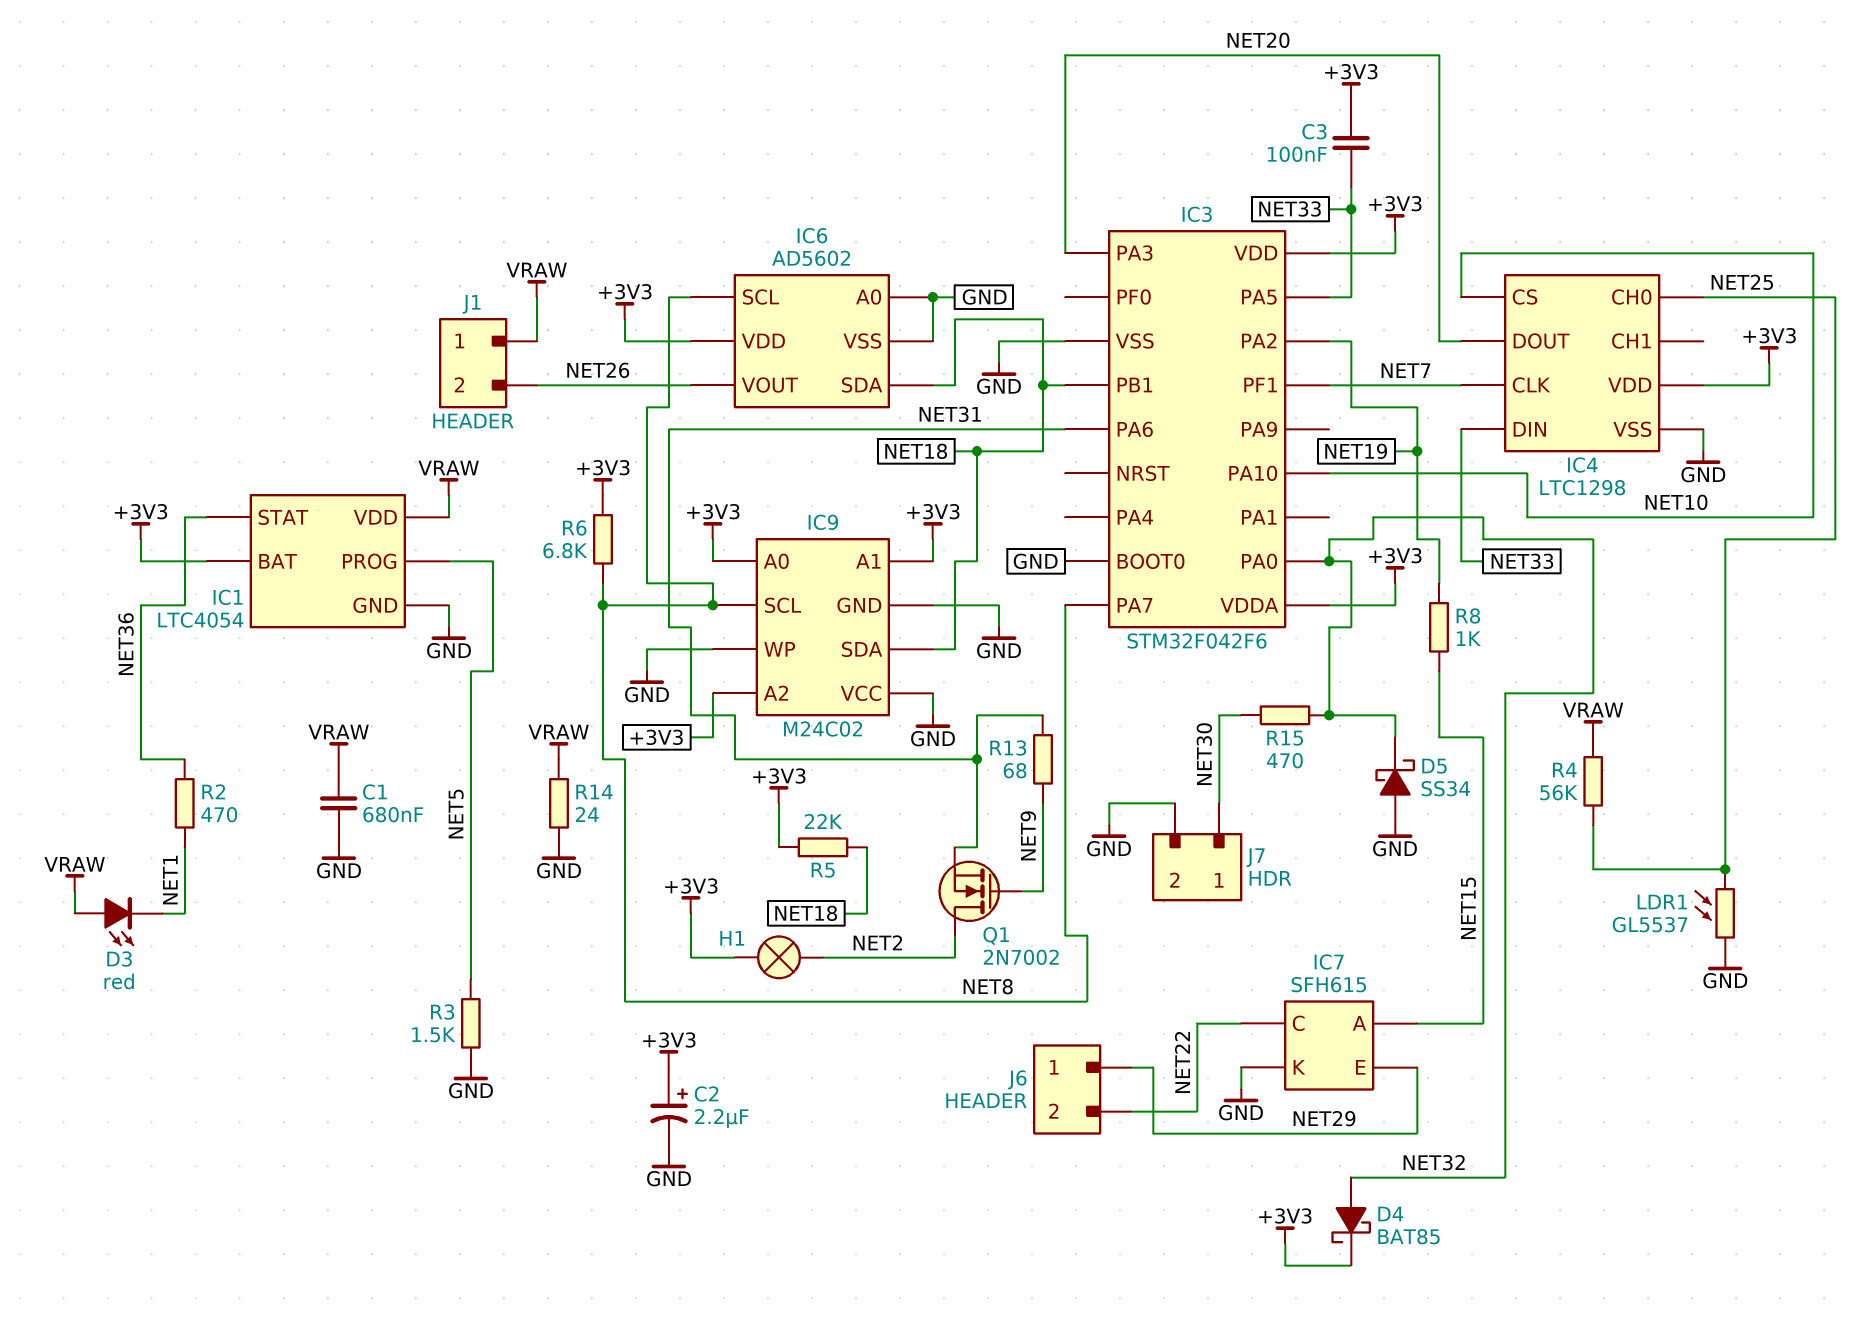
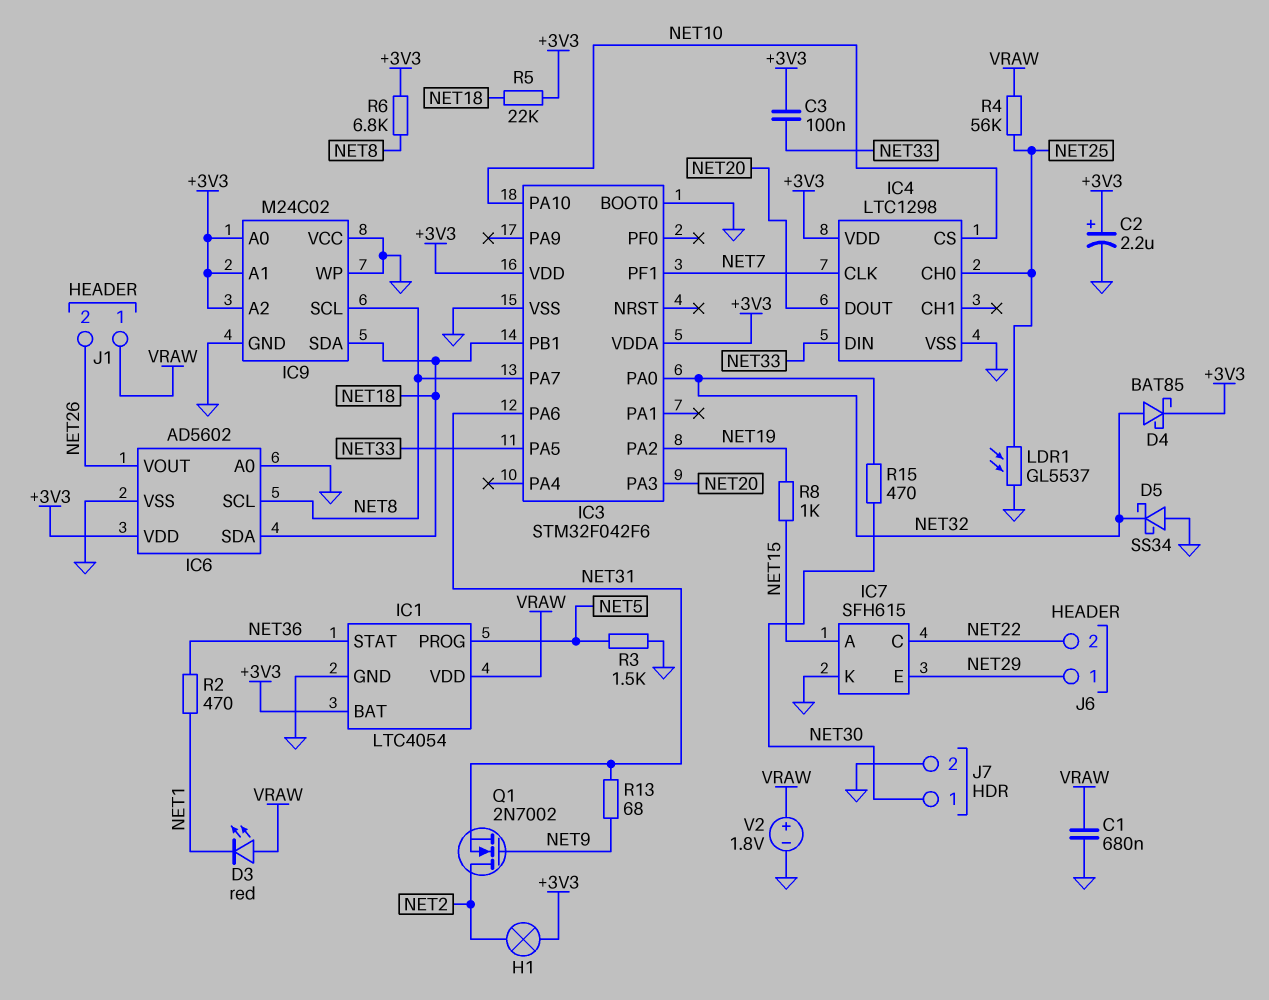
R14: 24 (GND, VRAW) -> none
V2: none -> 1.8V (plus VRAW, minus GND)

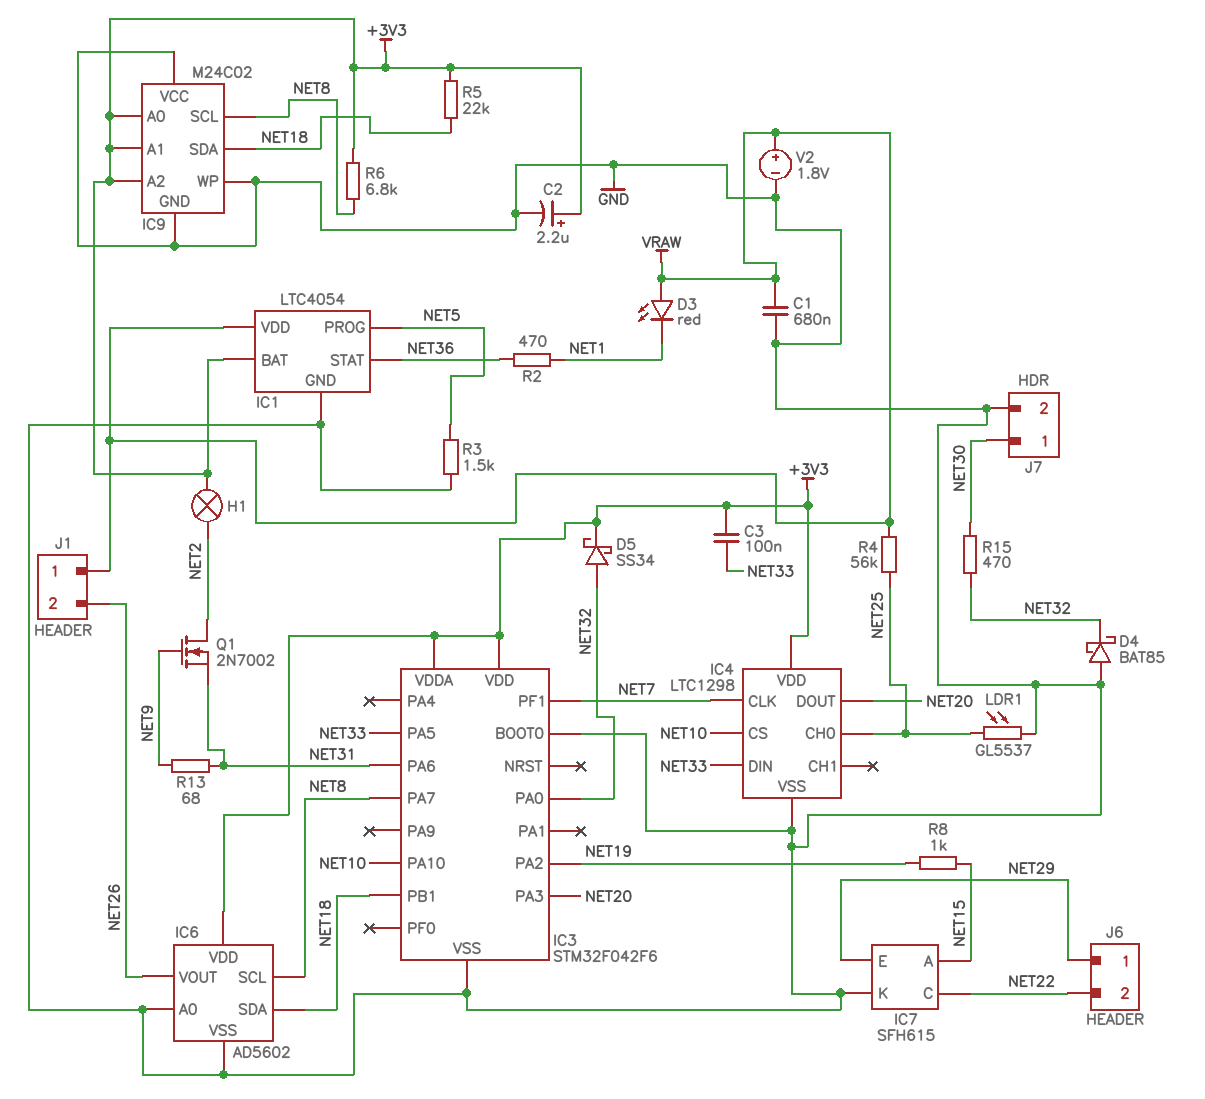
D4: schottky BAT85 (A NET32, K +3V3) -> schottky BAT85 (A GND, K NET32)
D5: schottky SS34 (A GND, K NET32) -> schottky SS34 (A NET32, K +3V3)

